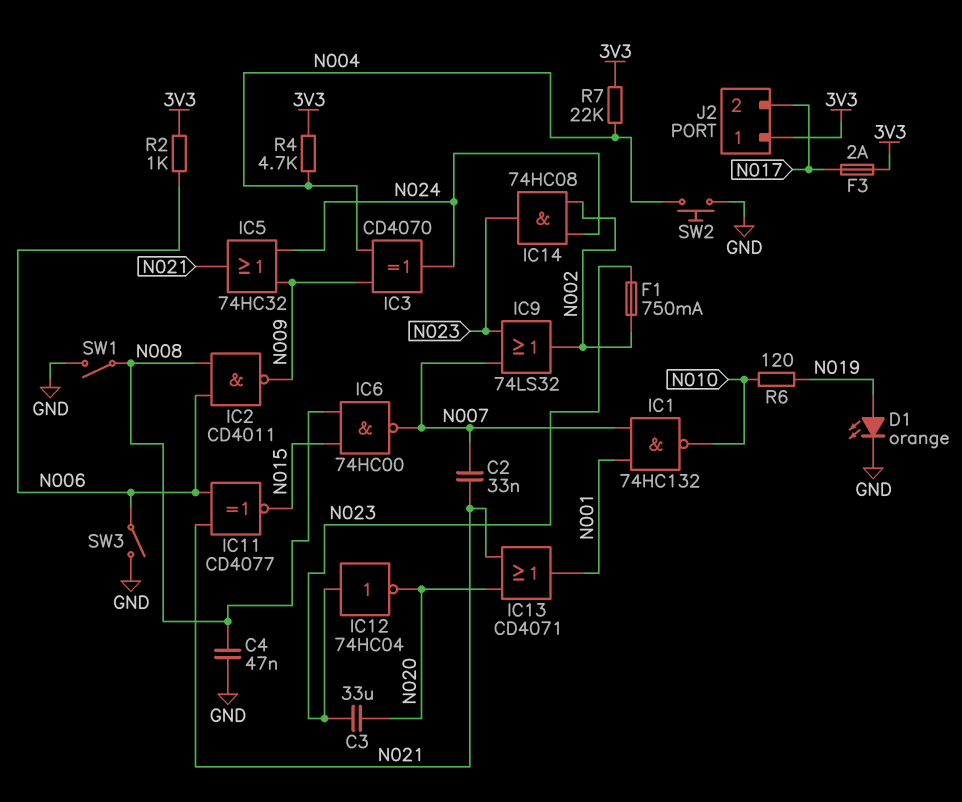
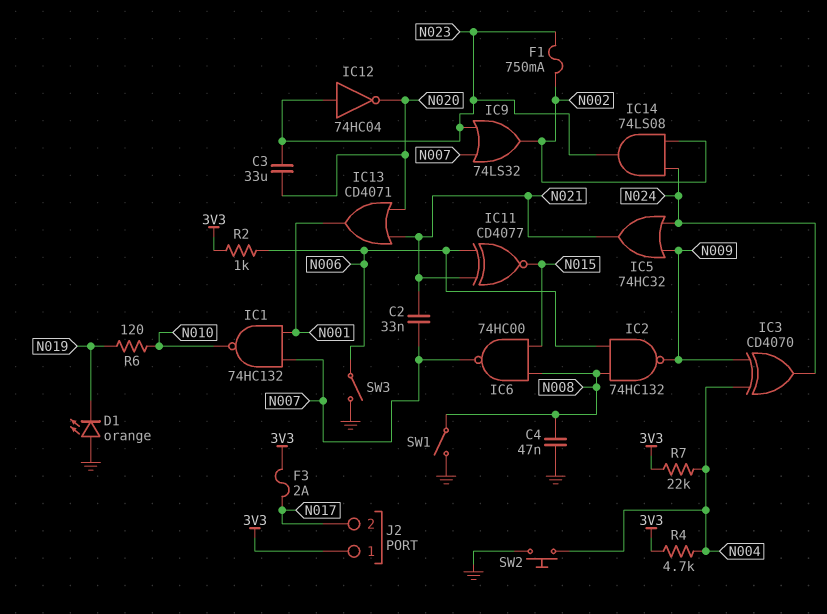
D1: LED orange (A N019, K GND) -> LED orange (A GND, K N019)
IC2: NAND CD4011 (in N006, in N008, out N009) -> NAND 74HC132 (in N006, in N008, out N009)
IC14: AND 74HC08 (in N002, in N024, out N023) -> AND 74LS08 (in N002, in N024, out N023)

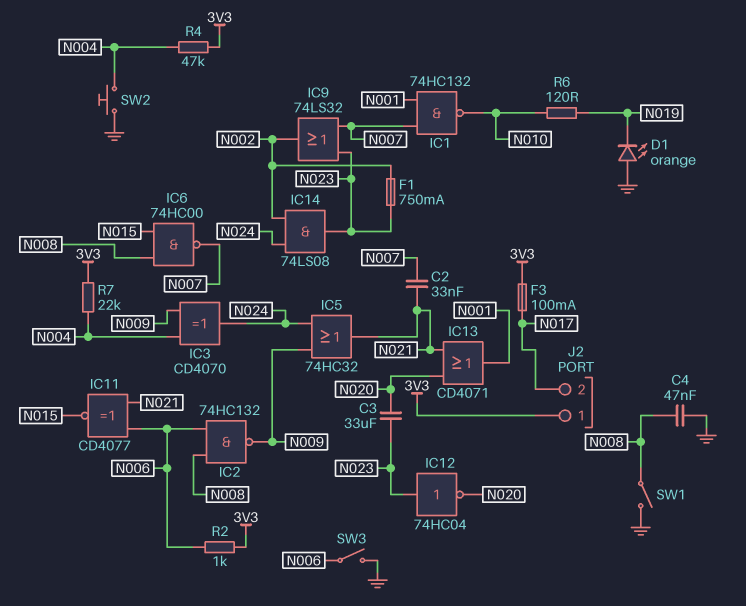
F3: 2A (3V3, N017) -> 100mA (3V3, N017)
R4: 4.7k (3V3, N004) -> 47k (3V3, N004)

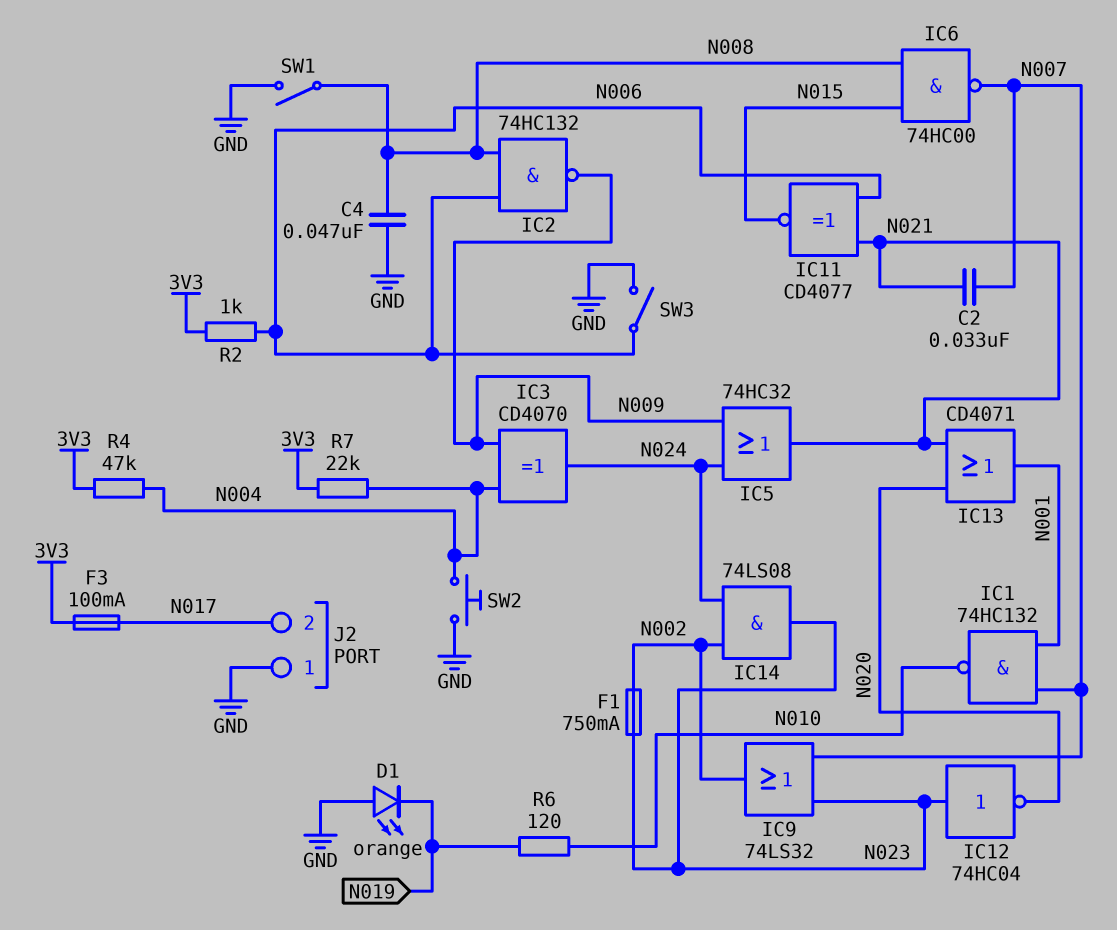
C3: 33uF (N020, N023) -> none
J2 pin 1: 3V3 -> GND

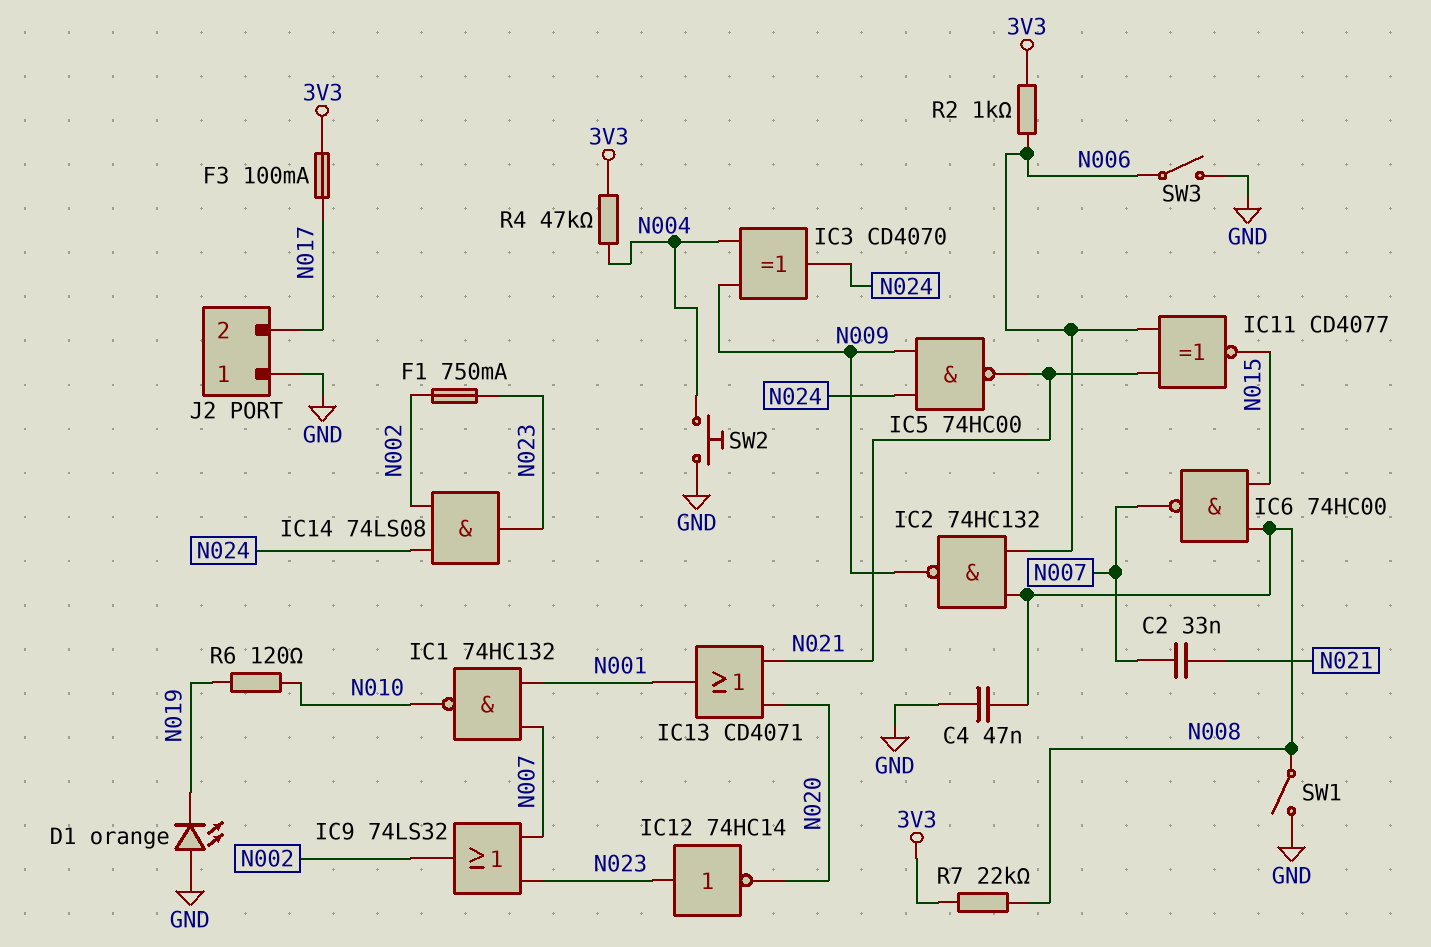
IC5: OR 74HC32 (in N009, in N024, out N021) -> NAND 74HC00 (in N009, in N024, out N021)
IC12: NOT 74HC04 (in N023, out N020) -> NOT 74HC14 (in N023, out N020)
R7: 22k (3V3, N004) -> 22k (3V3, N008)

